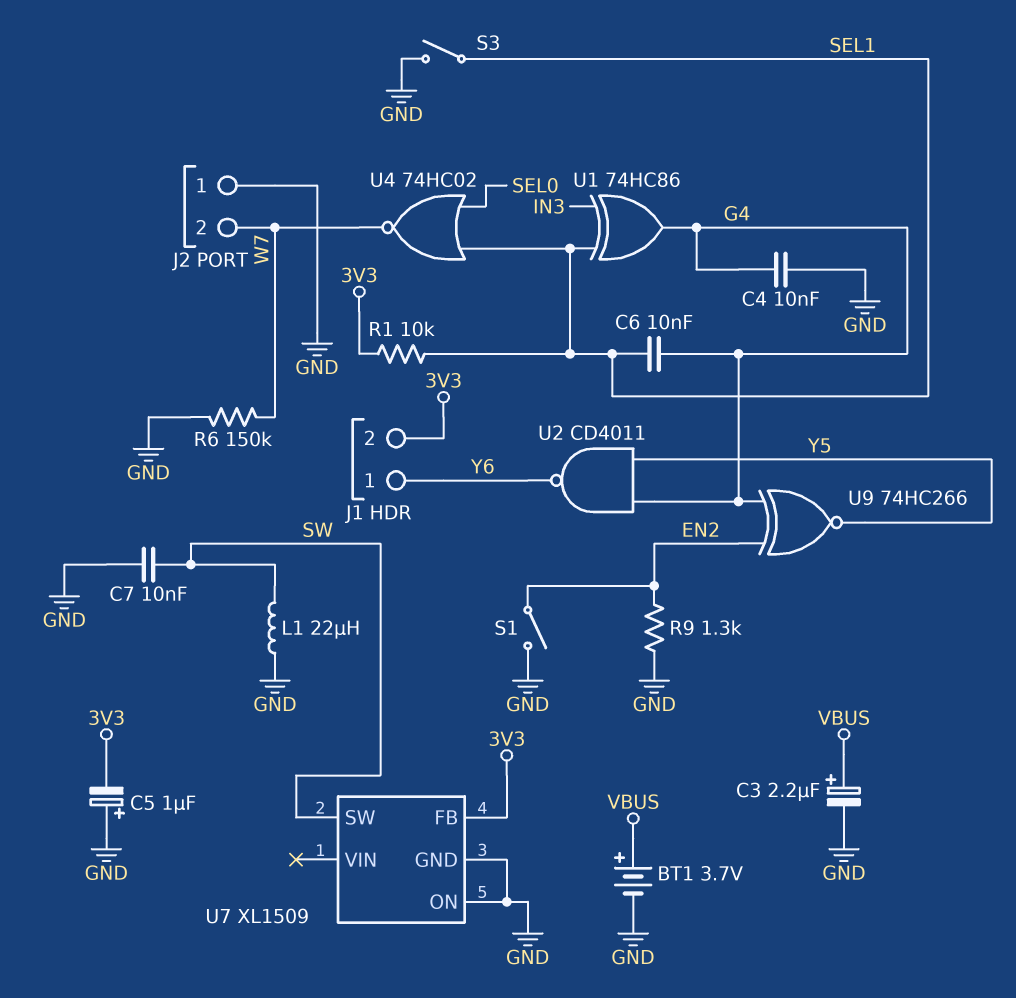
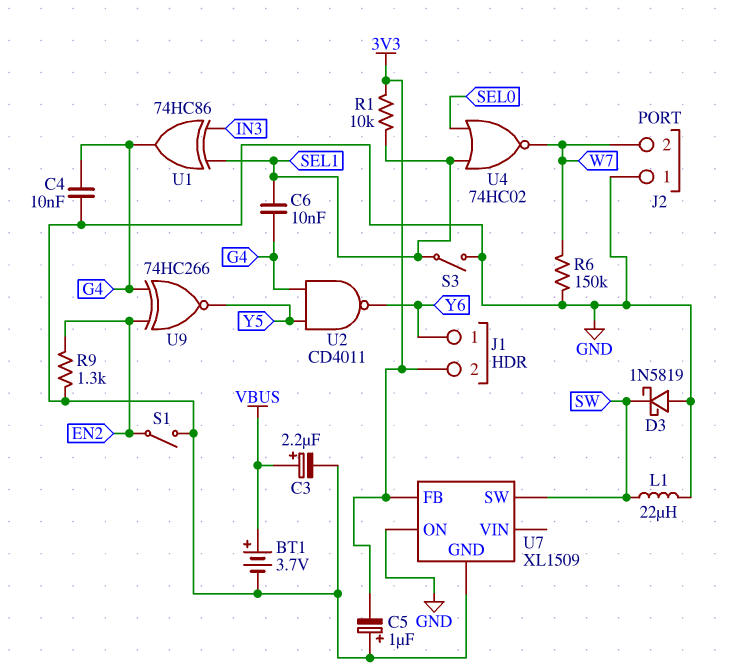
C7: 10nF (GND, SW) -> none
D3: none -> schottky 1N5819 (A GND, K SW)

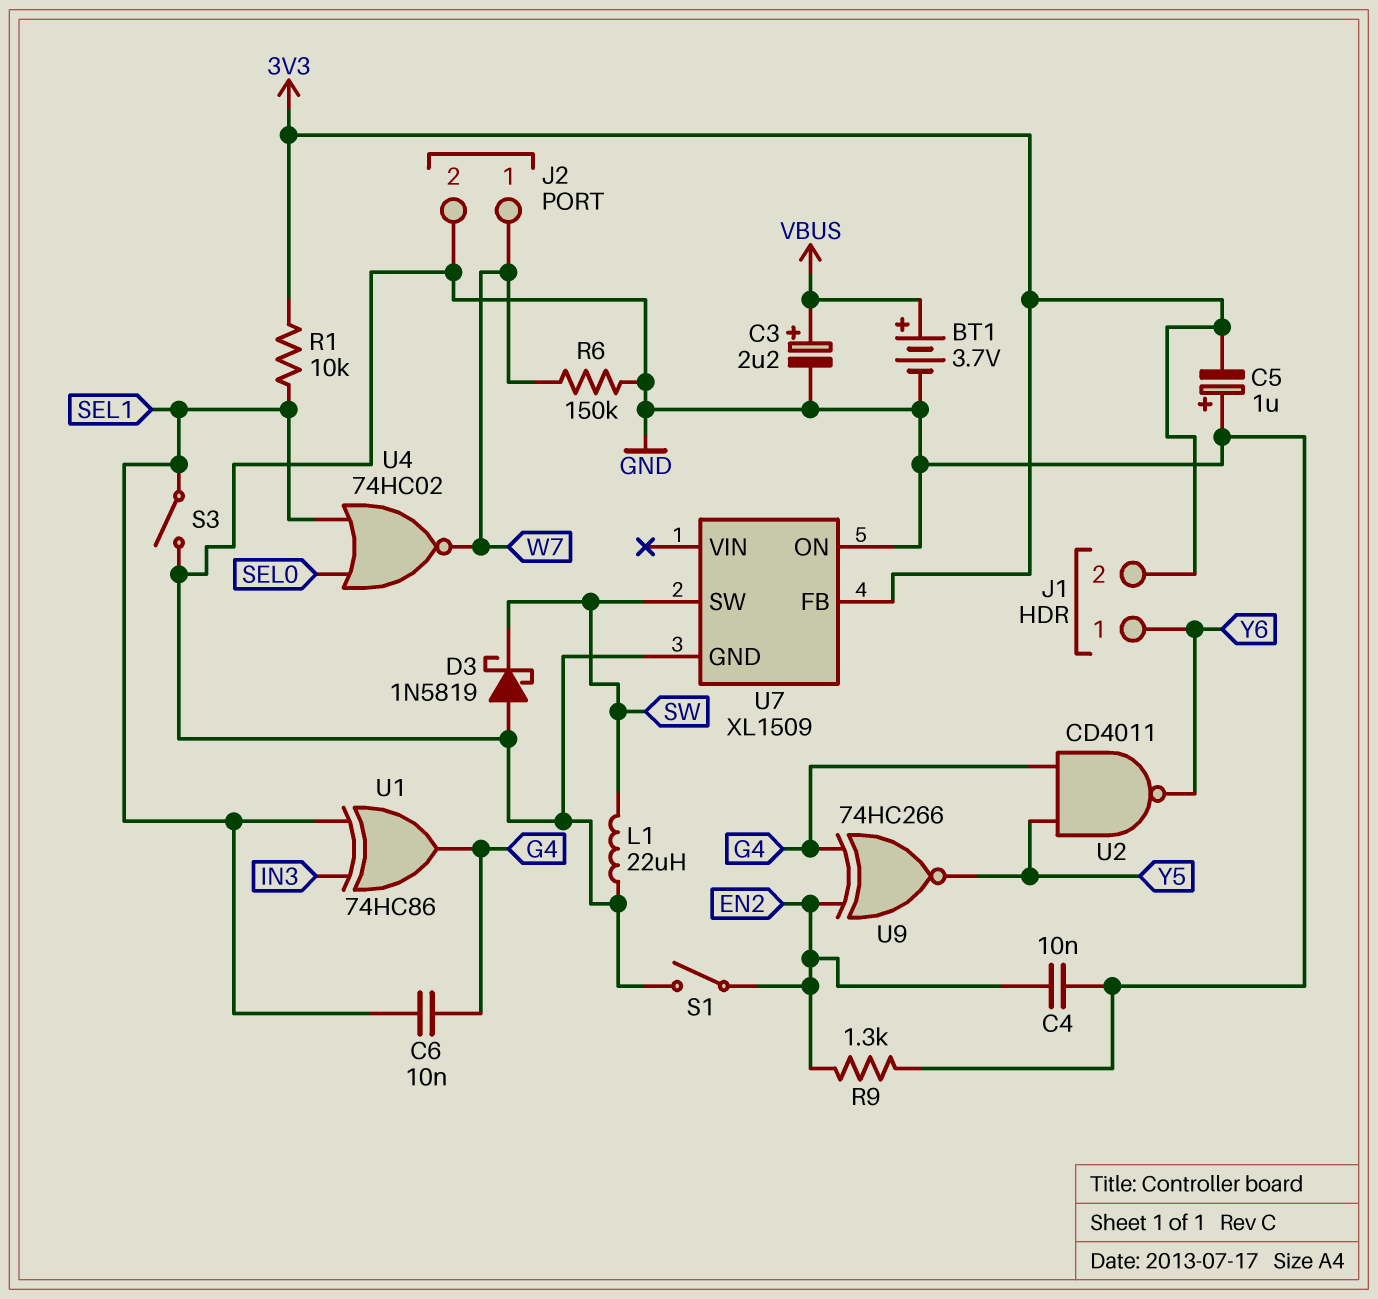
C4: 10nF (G4, GND) -> 10nF (EN2, GND)
J2 pin 1: GND -> W7
J2 pin 2: W7 -> GND

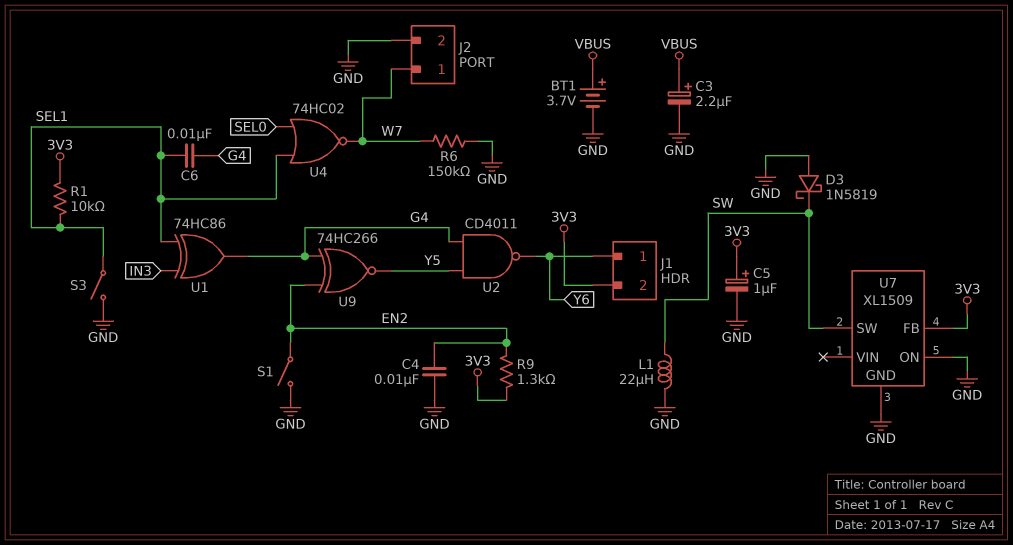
C5: 1uF (plus GND, minus 3V3) -> 1uF (plus 3V3, minus GND)
R9: 1.3k (EN2, GND) -> 1.3k (3V3, EN2)

